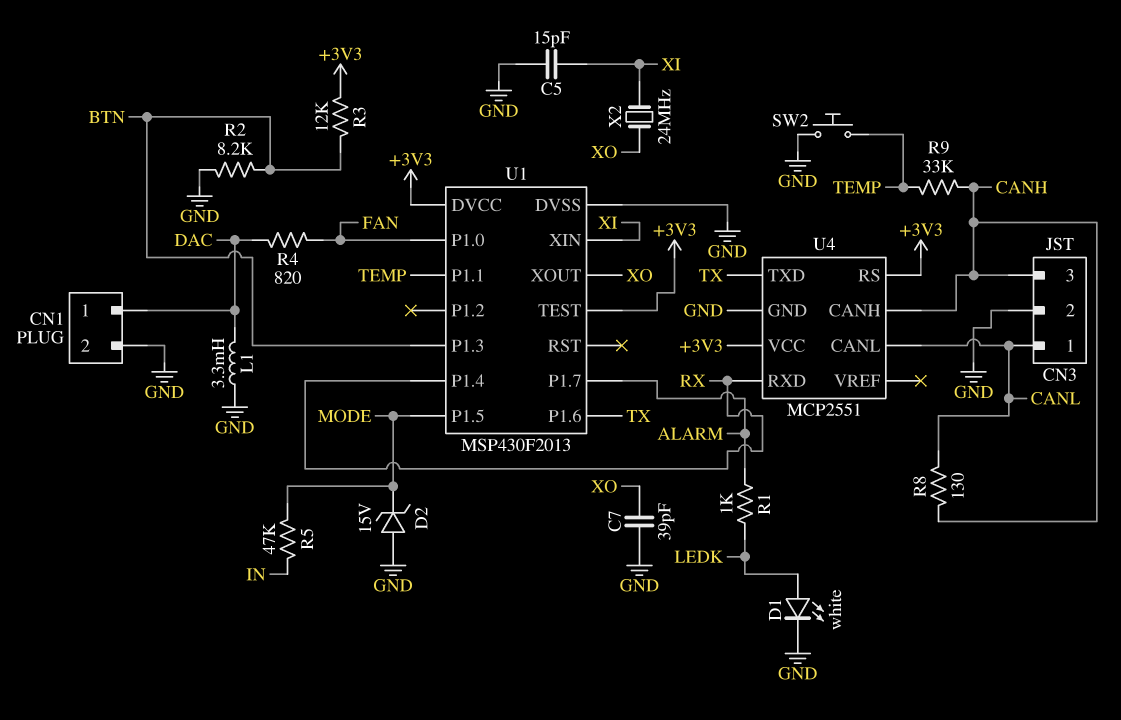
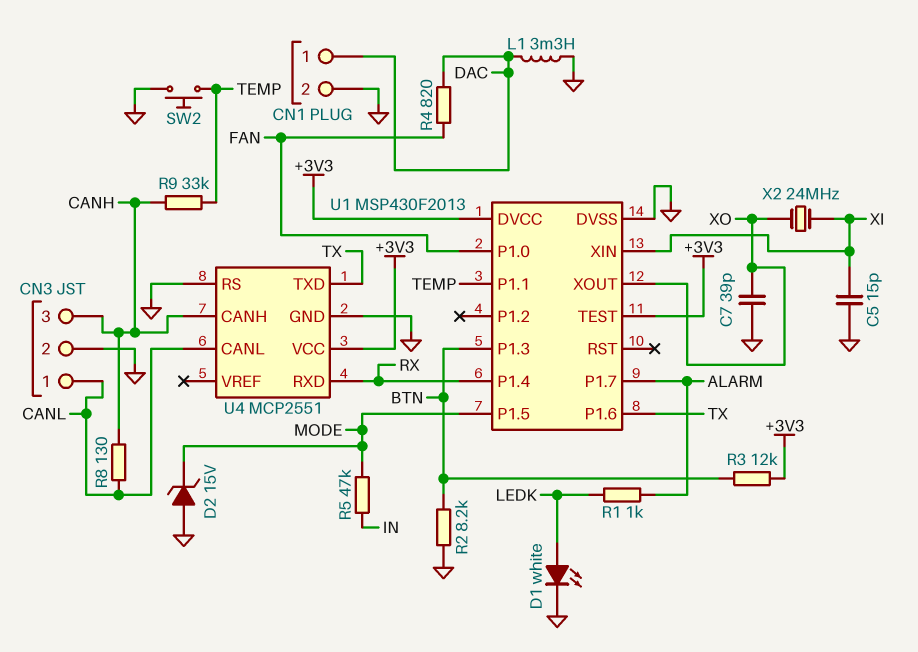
U4 pin RS: +3V3 -> GND

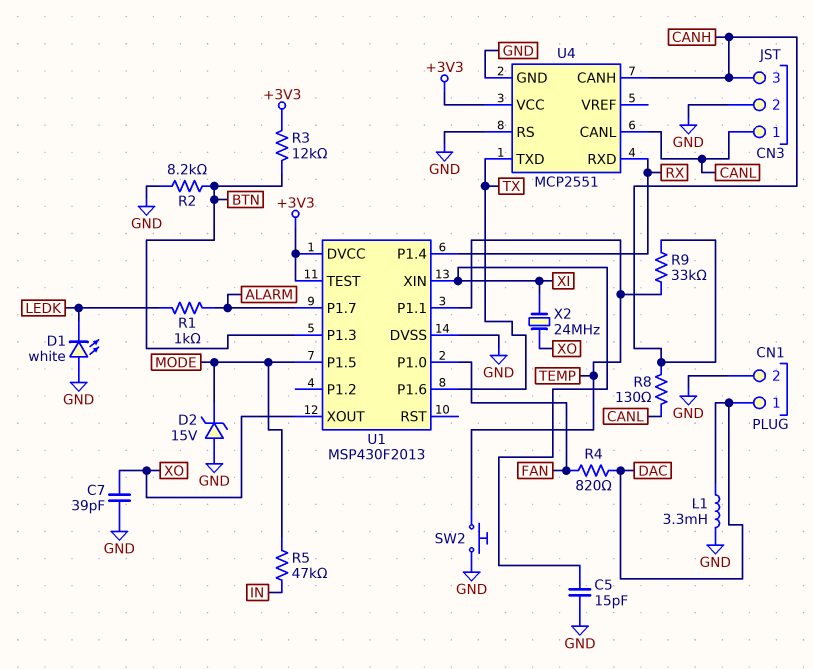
D1: LED white (A LEDK, K GND) -> LED white (A GND, K LEDK)

